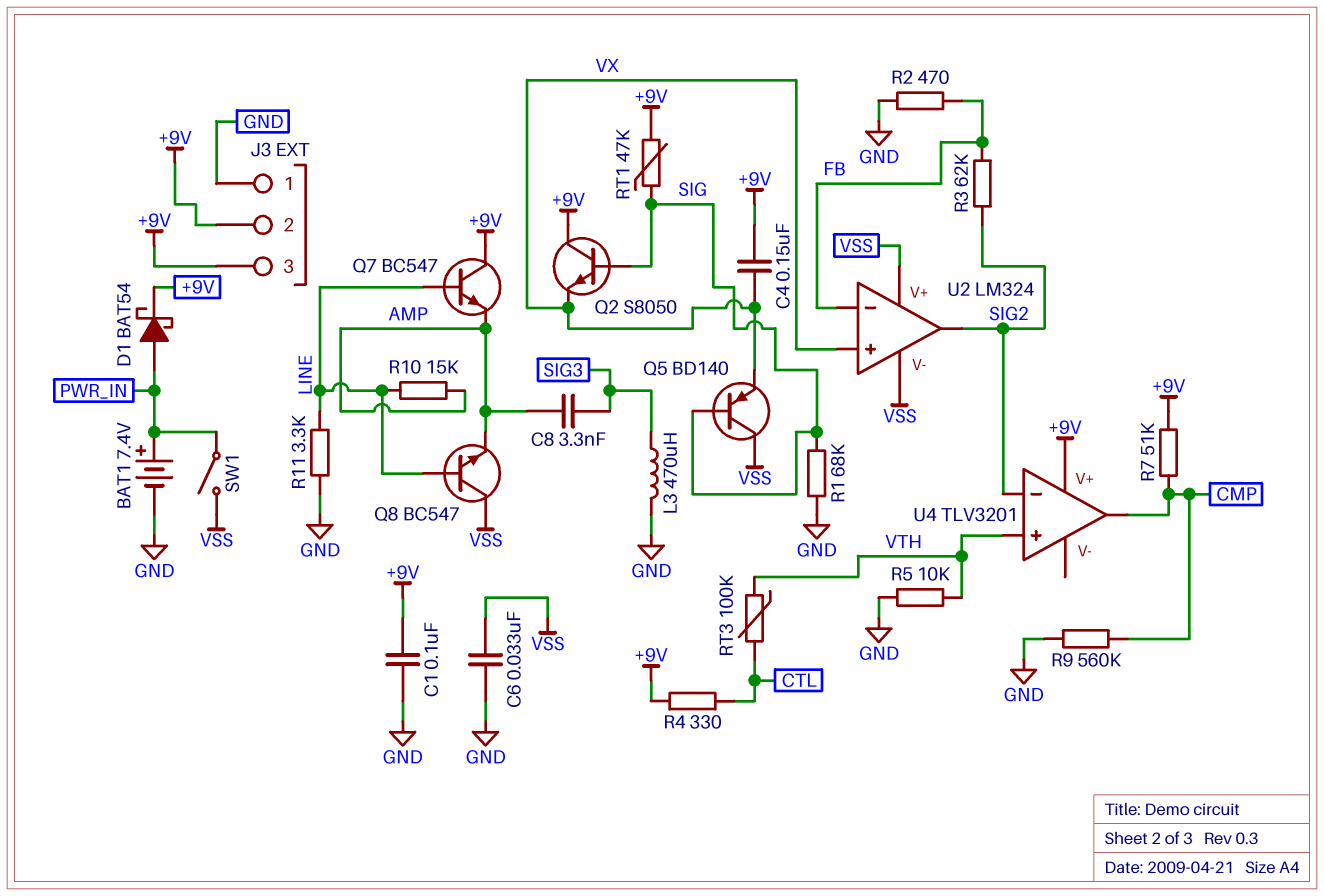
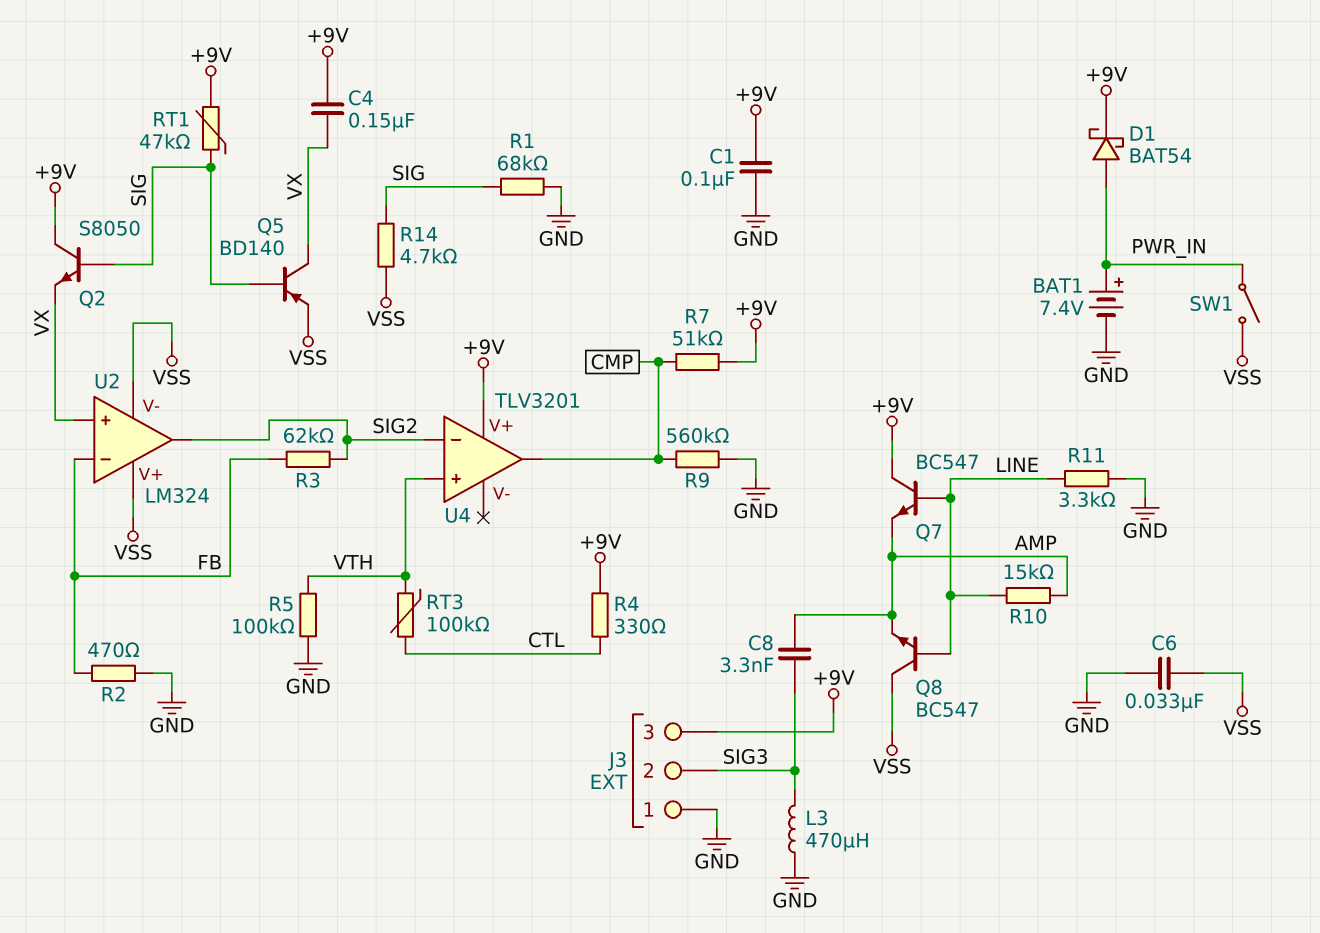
J3 pin 2: +9V -> SIG3
Q5: PNP BD140 (B SIG, C VSS, E VX) -> PNP BD140 (B SIG, C VX, E VSS)
R5: 10k (GND, VTH) -> 100k (GND, VTH)
R14: none -> 4.7k (SIG, VSS)

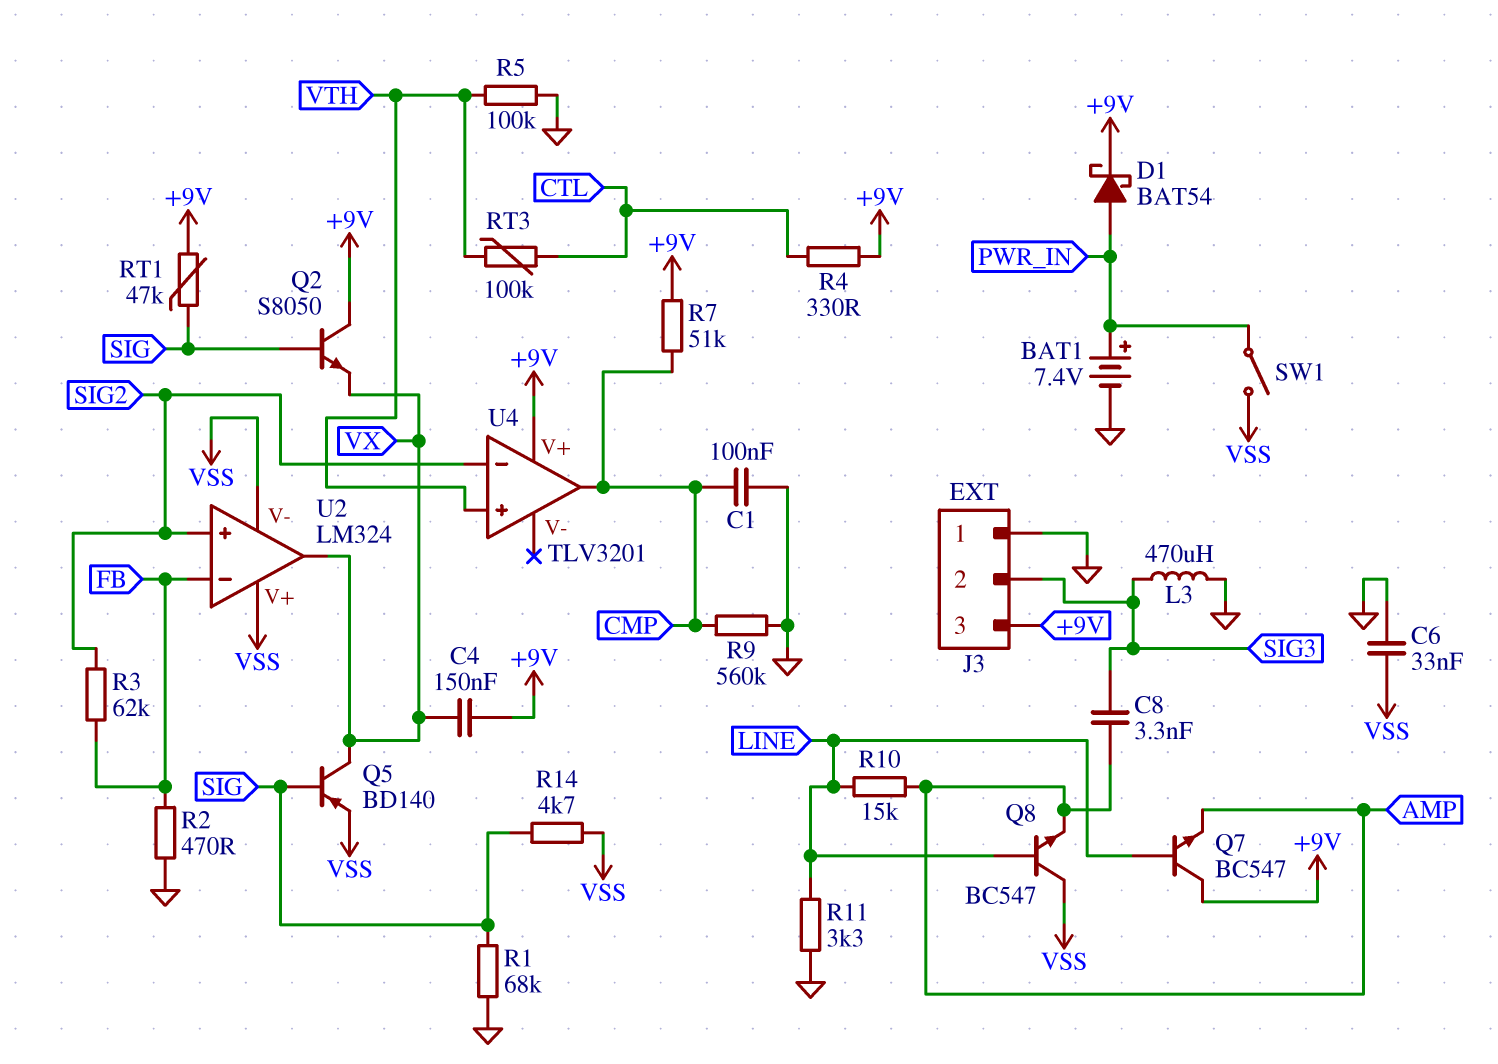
C1: 100nF (+9V, GND) -> 100nF (CMP, GND)
U2 pin in+: VX -> SIG2
U2 pin out: SIG2 -> VX

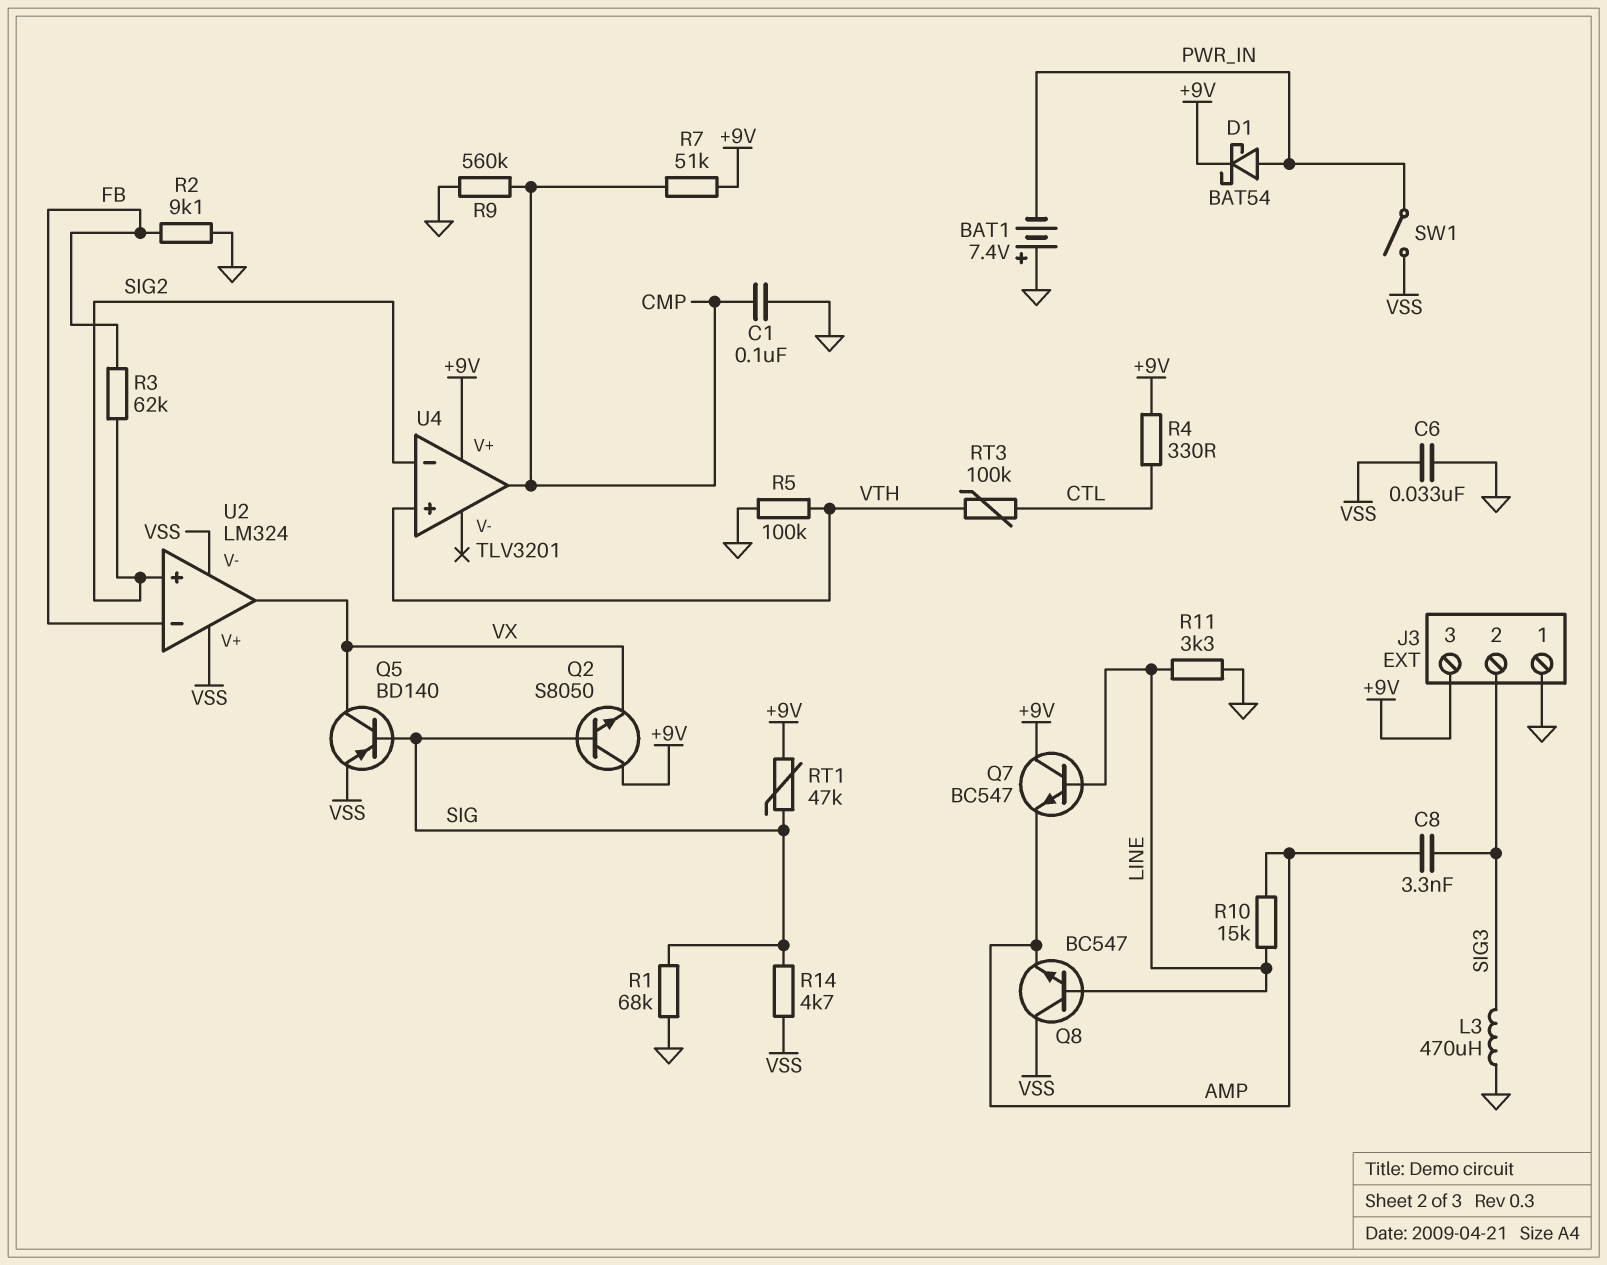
BAT1: 7.4V (plus PWR_IN, minus GND) -> 7.4V (plus GND, minus PWR_IN)
C4: 150nF (+9V, VX) -> none
R2: 470 (FB, GND) -> 9.1k (FB, GND)

